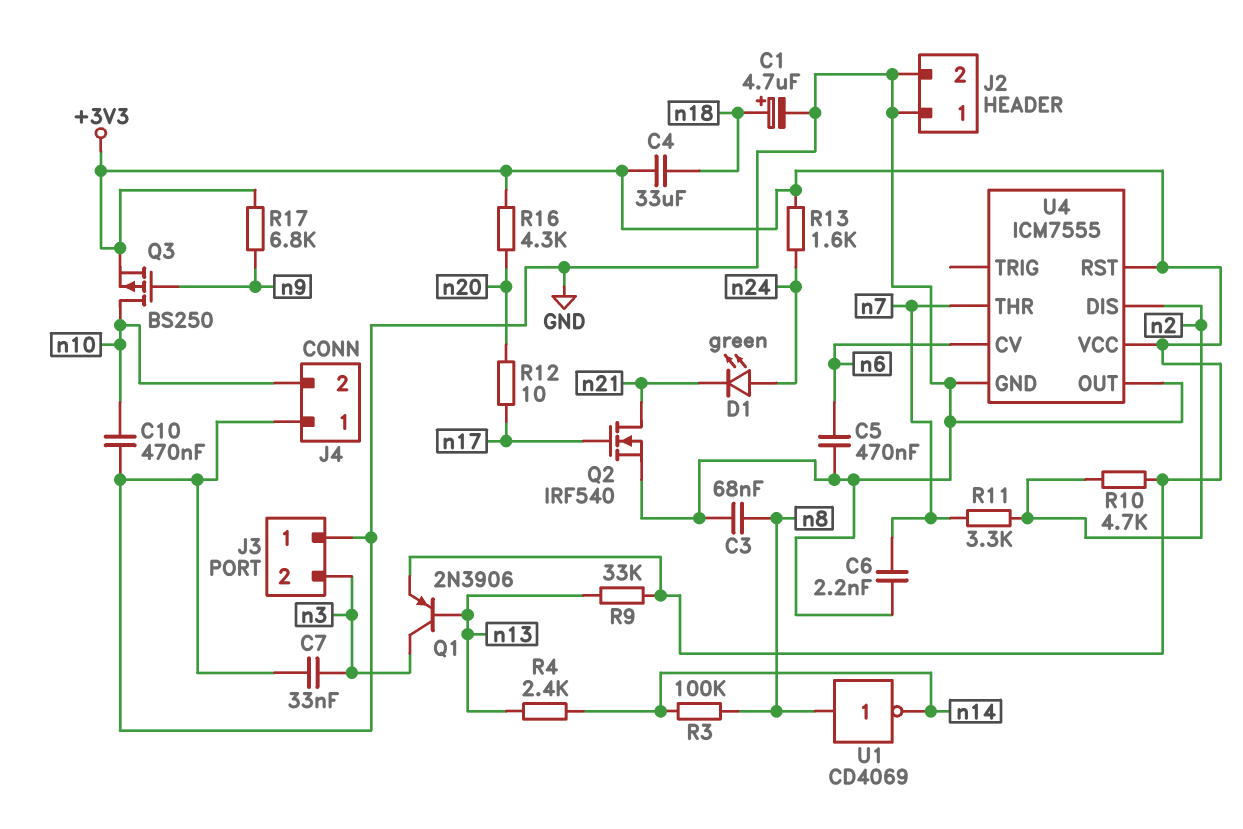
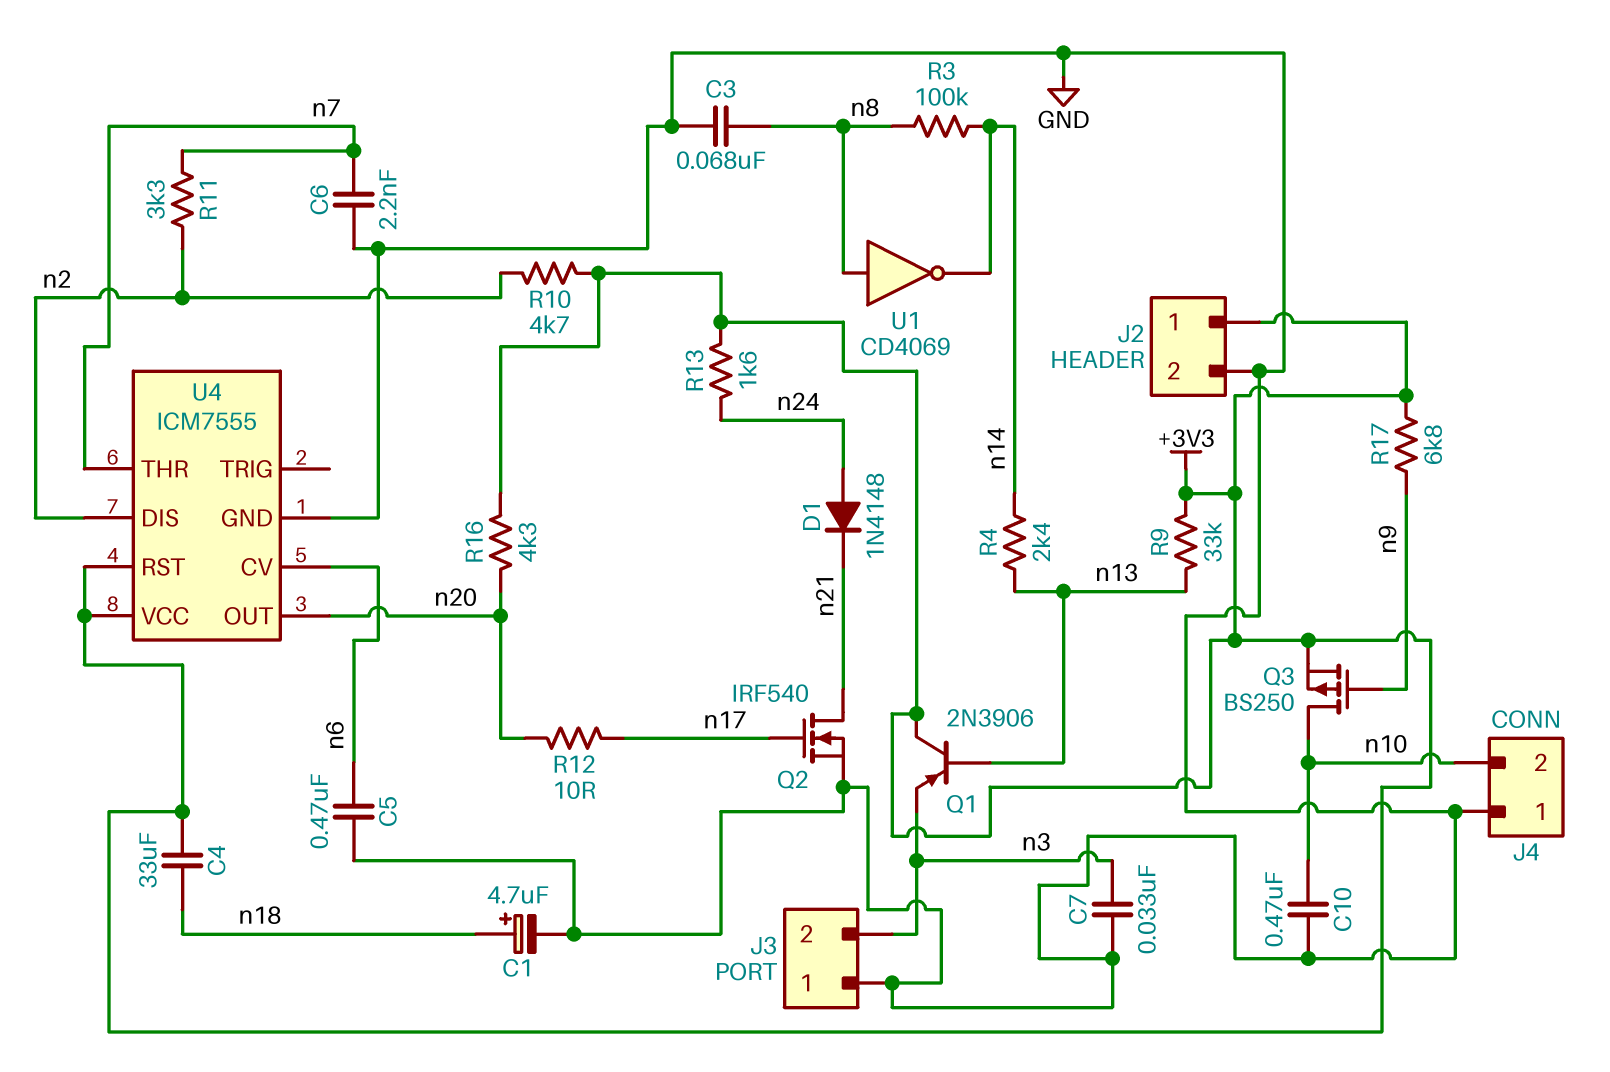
D1: LED green (A n24, K n21) -> diode 1N4148 (A n24, K n21)
J2 pin 1: GND -> +3V3
Q1: PNP 2N3906 (B n13, C n3, E +3V3) -> PNP 2N3906 (B n13, C +3V3, E n3)
U4 pin OUT: GND -> n20

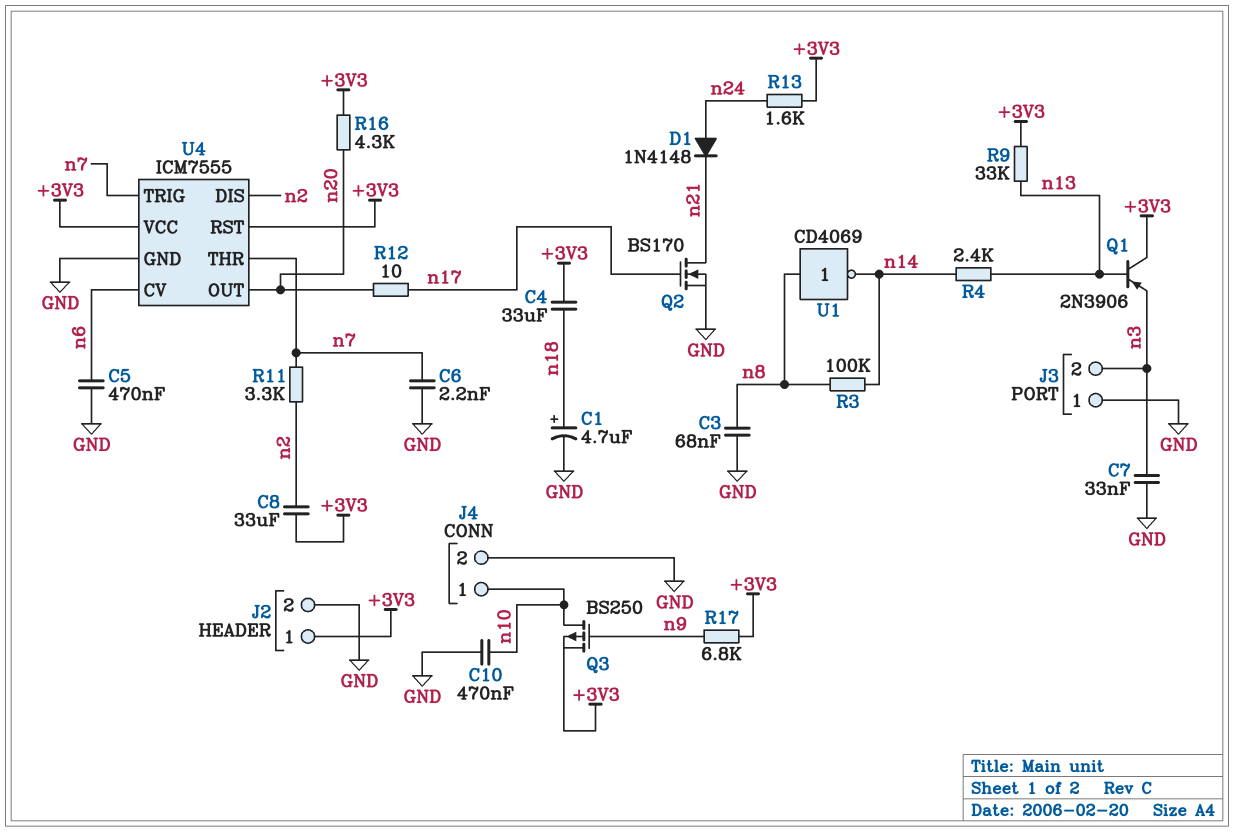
C8: none -> 33uF (+3V3, n2)
J4 pin 1: GND -> n10
J4 pin 2: n10 -> GND
Q2: NMOS IRF540 (G n17, D n21, S GND) -> NMOS BS170 (G n17, D n21, S GND)
R10: 4.7k (+3V3, n2) -> none
U4 pin TRIG: none -> n7

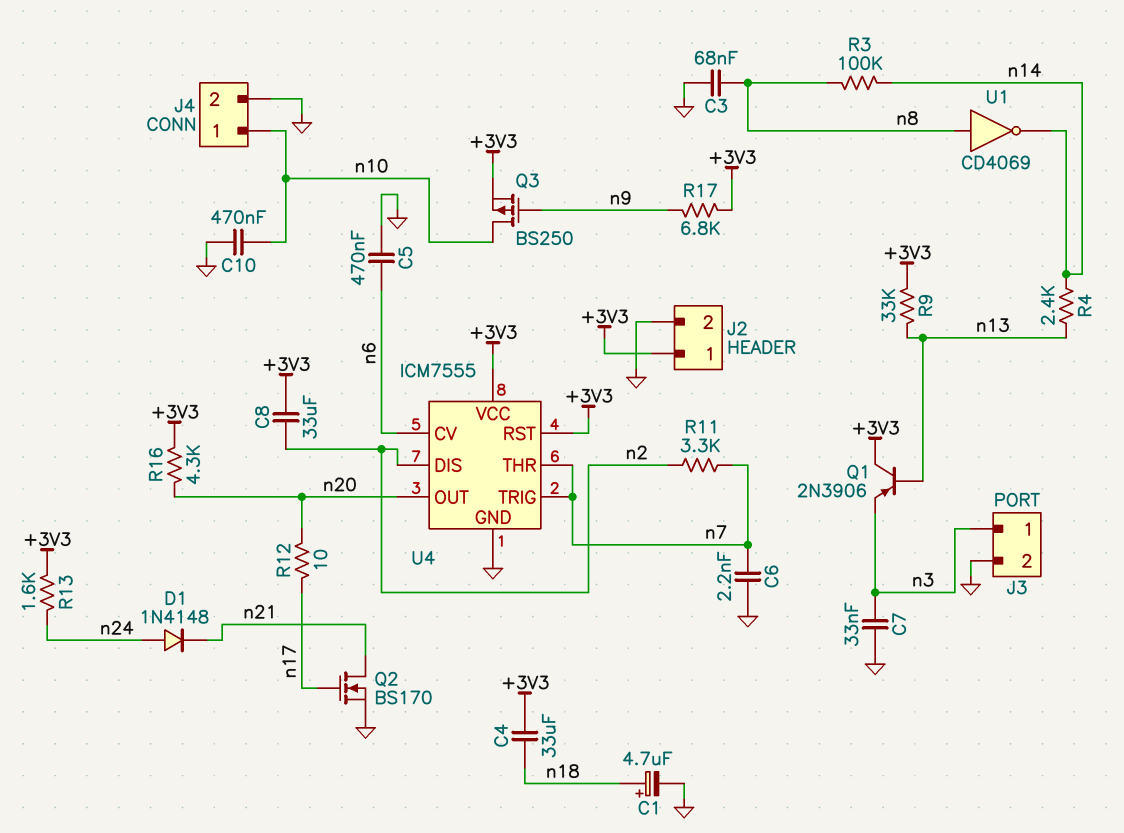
J3 pin 1: GND -> n3
J3 pin 2: n3 -> GND

